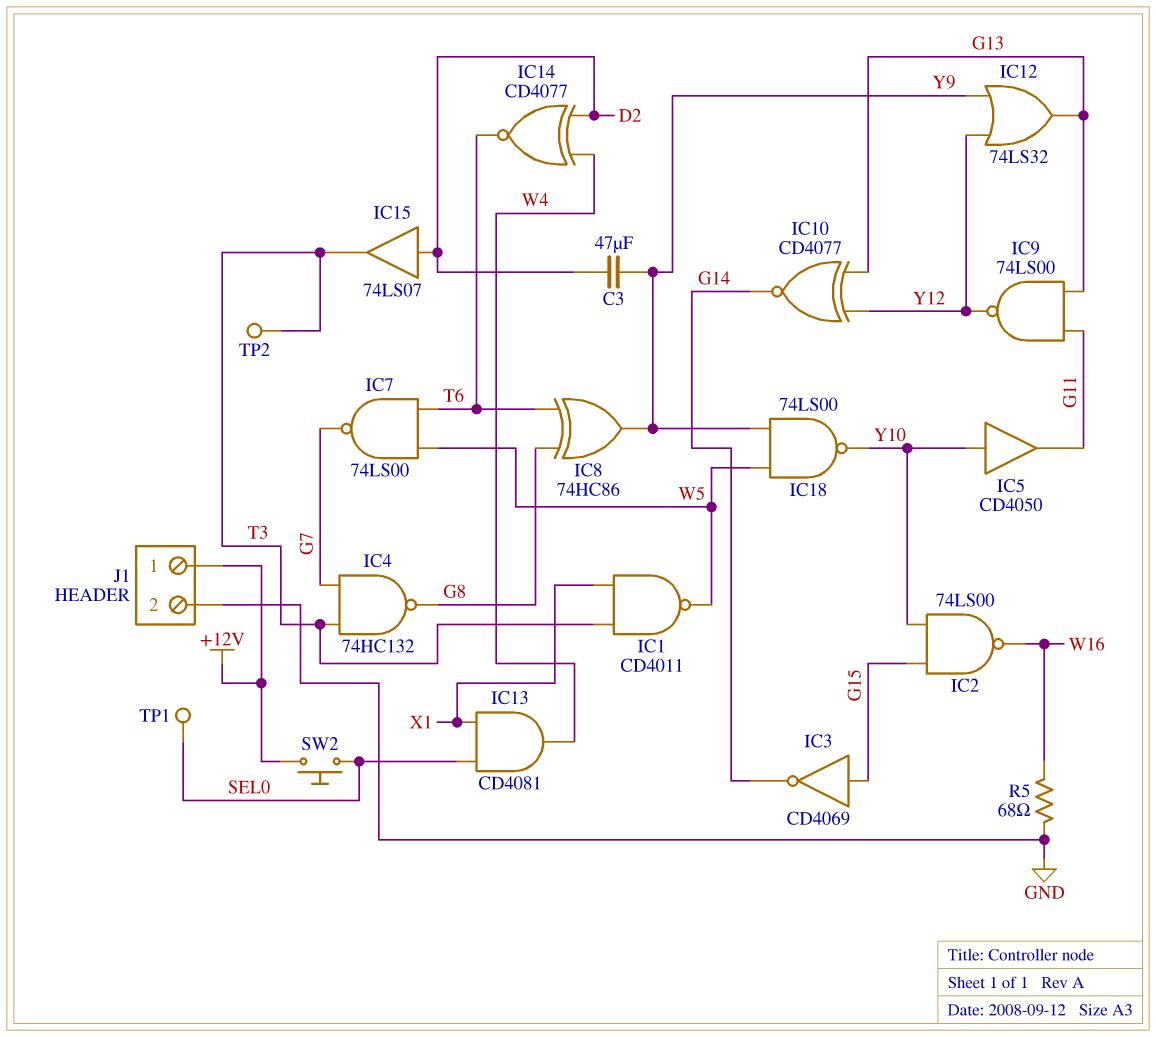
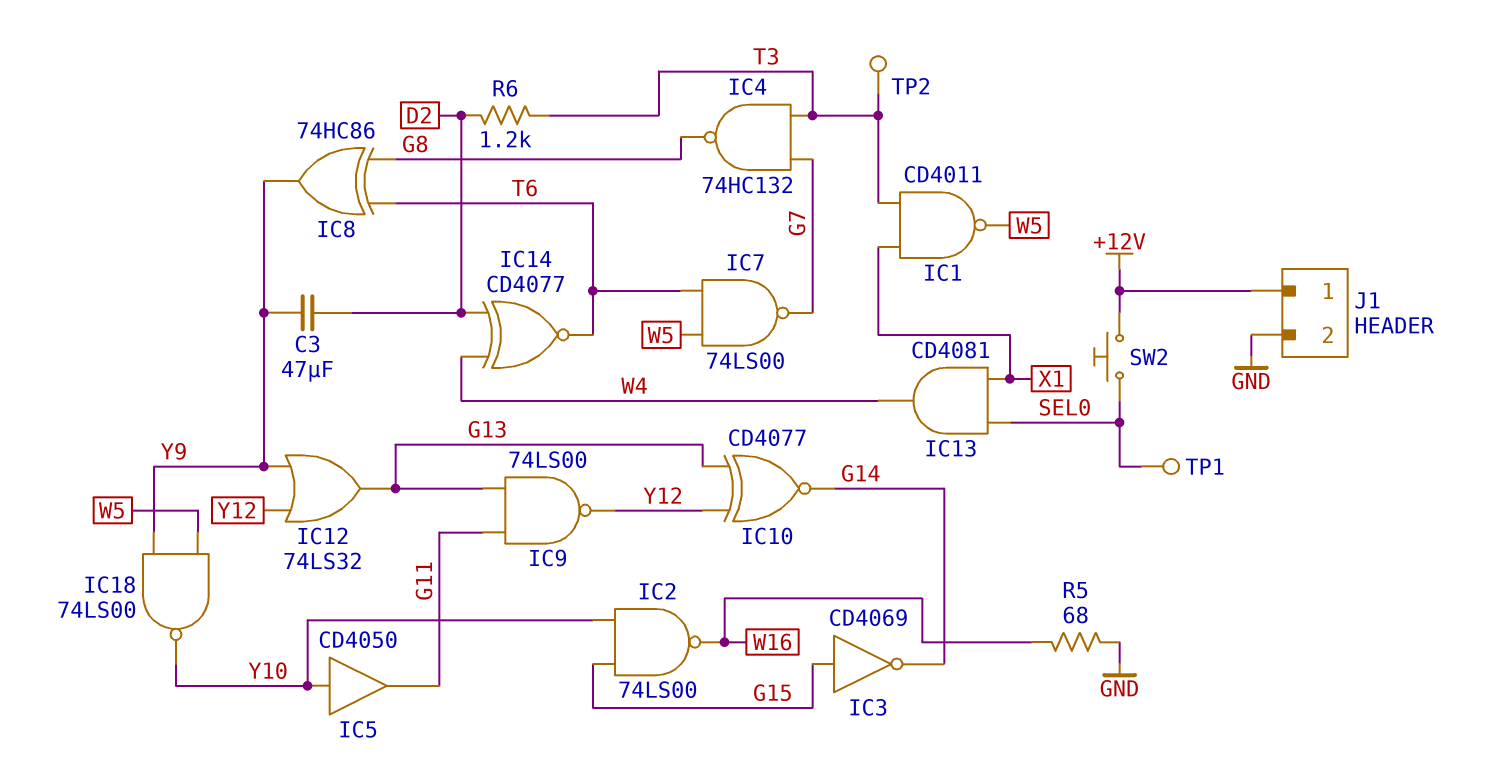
IC15: buffer 74LS07 (in D2, out T3) -> none
R6: none -> 1.2k (D2, T3)

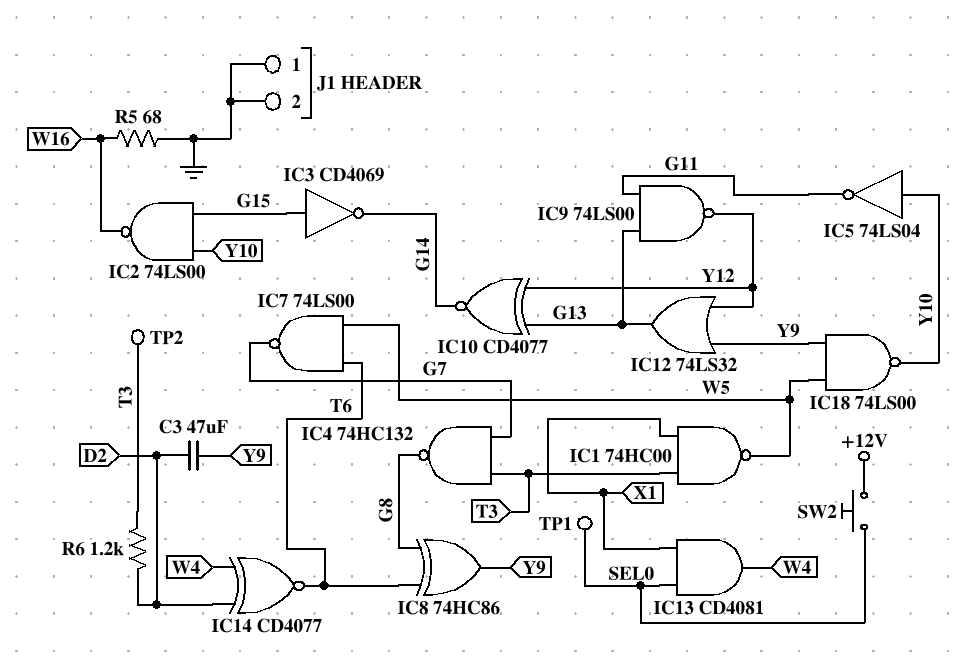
IC1: NAND CD4011 (in T3, in X1, out W5) -> NAND 74HC00 (in T3, in X1, out W5)
IC5: buffer CD4050 (in Y10, out G11) -> NOT 74LS04 (in Y10, out G11)
J1 pin 1: +12V -> GND

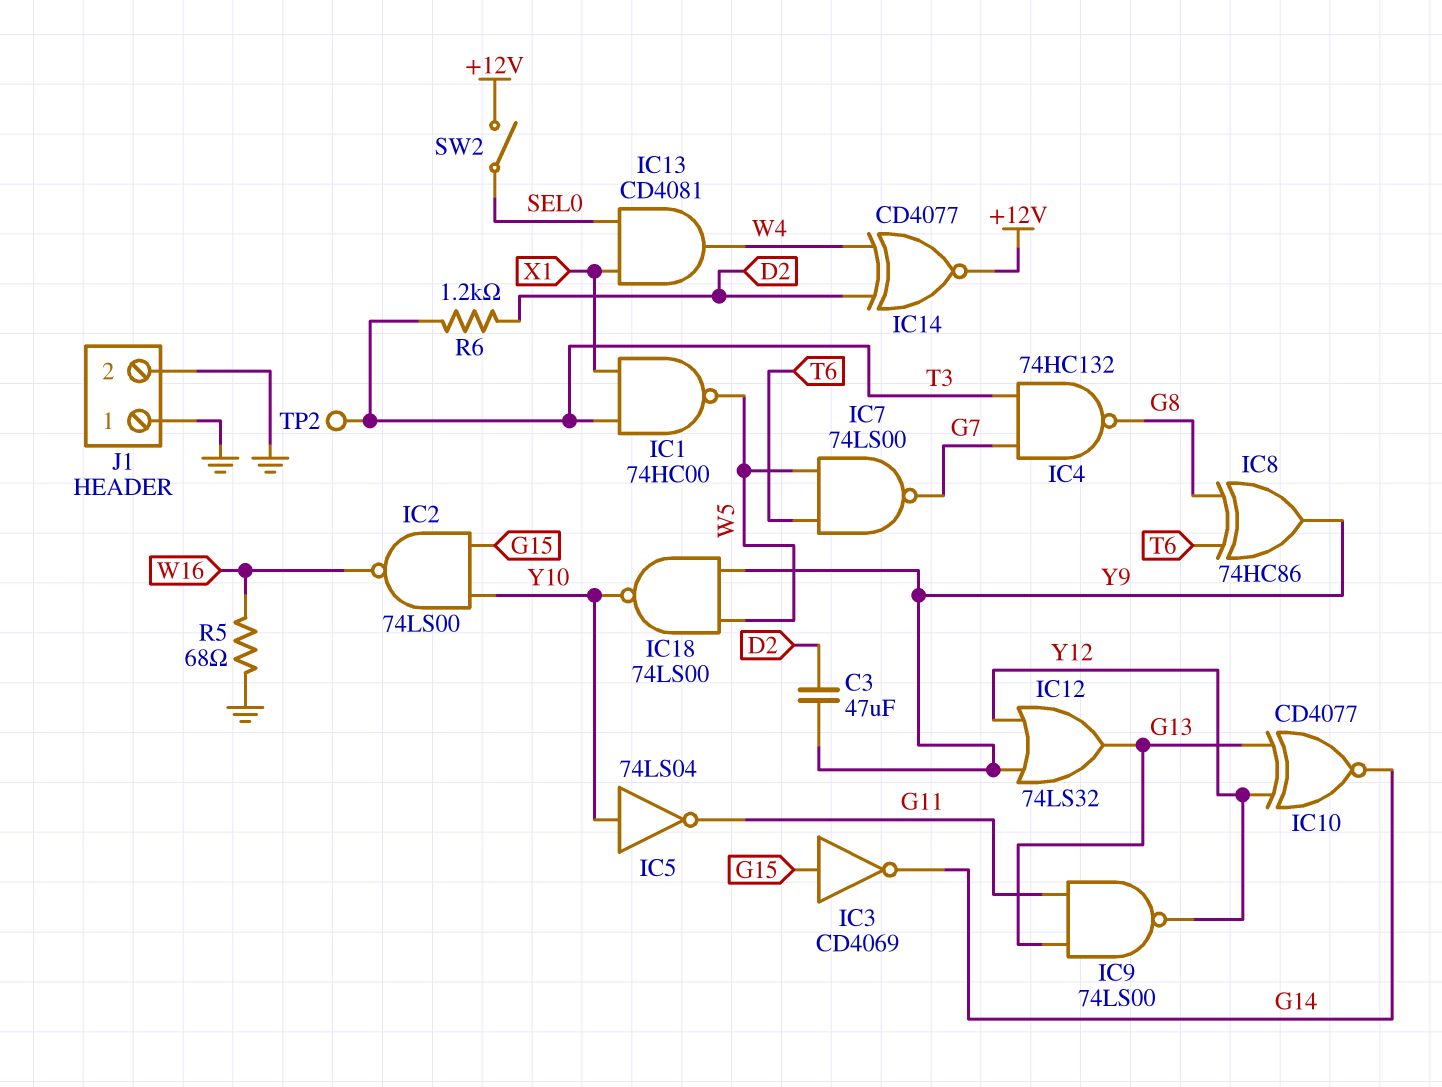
IC14: XNOR CD4077 (in D2, in W4, out T6) -> XNOR CD4077 (in D2, in W4, out +12V)
SW2: button (+12V, SEL0) -> switch (+12V, SEL0)
TP1: test point (SEL0) -> none

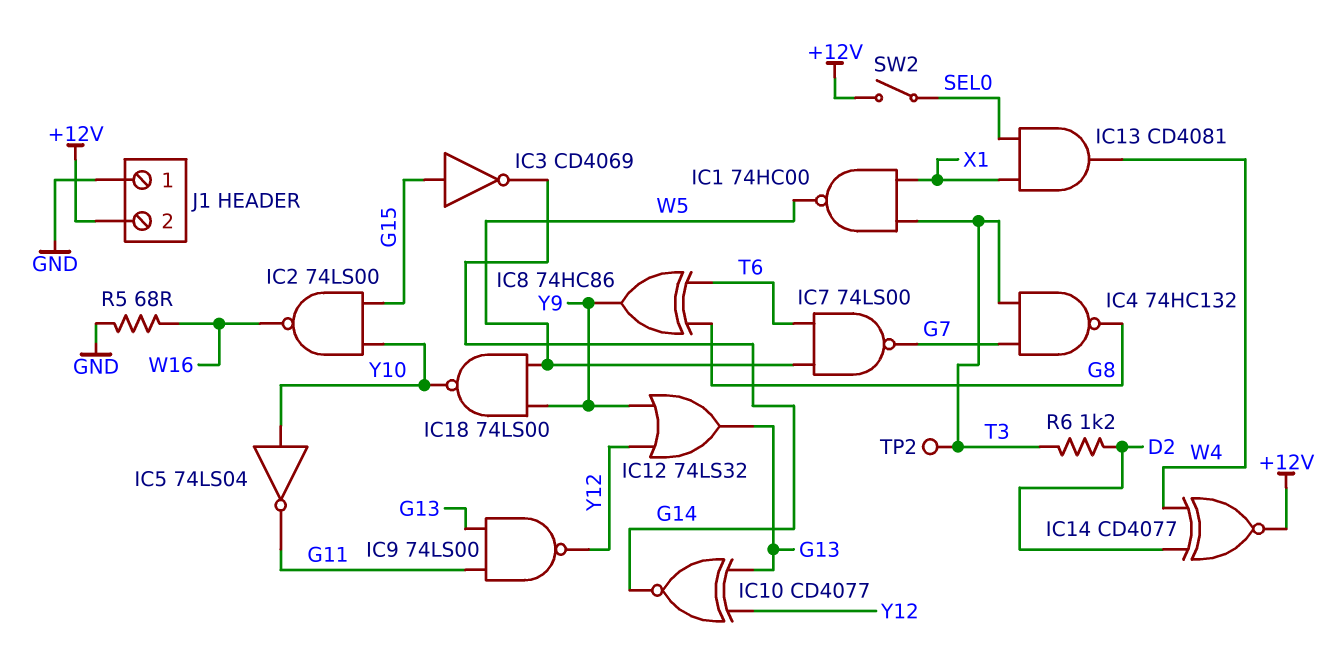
C3: 47uF (D2, Y9) -> none
J1 pin 2: GND -> +12V

